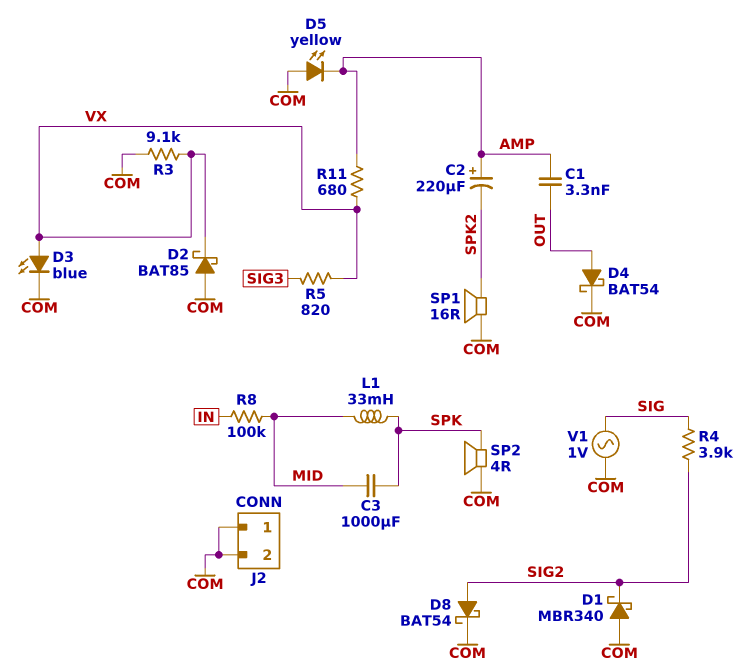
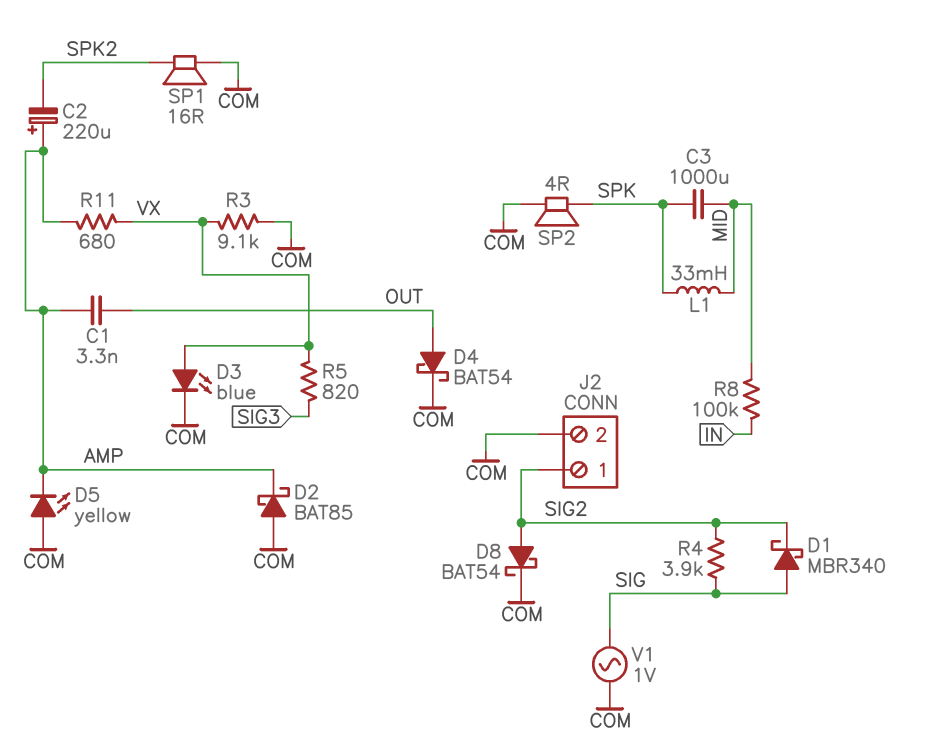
D1: schottky MBR340 (A COM, K SIG2) -> schottky MBR340 (A SIG, K SIG2)
D2: schottky BAT85 (A COM, K VX) -> schottky BAT85 (A COM, K AMP)
J2 pin 1: COM -> SIG2

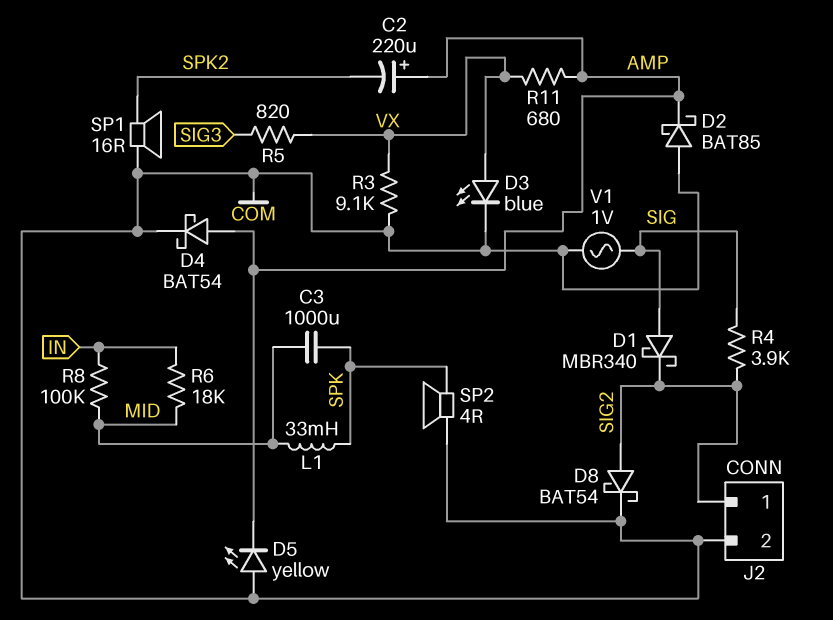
C1: 3.3nF (AMP, OUT) -> none
D4: schottky BAT54 (A OUT, K COM) -> schottky BAT54 (A AMP, K COM)
R6: none -> 18k (IN, MID)

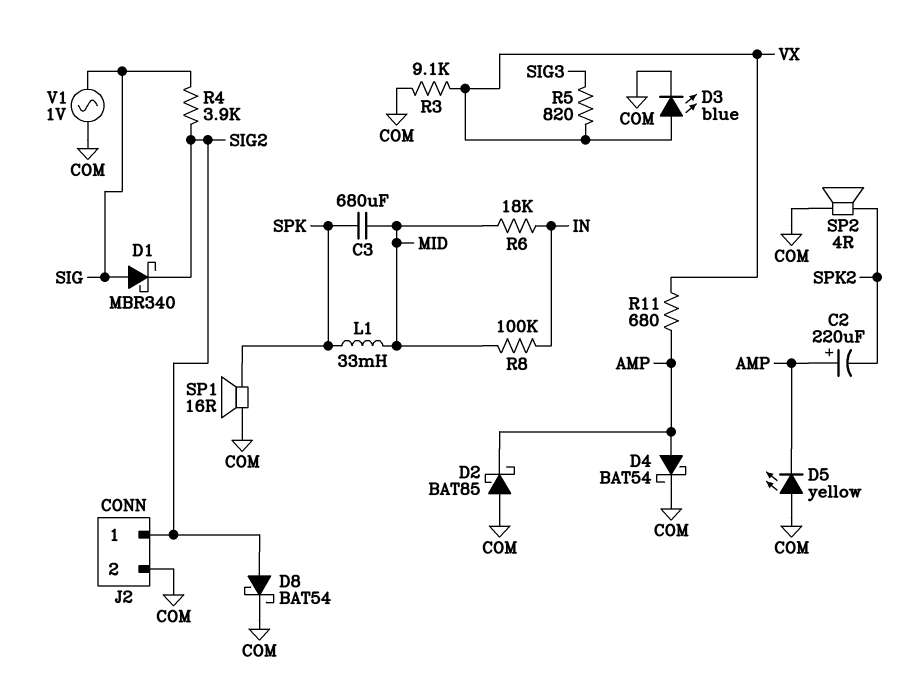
C3: 1000uF (MID, SPK) -> 680uF (MID, SPK)
SP1: speaker 16R (COM, SPK2) -> speaker 16R (COM, SPK)
SP2: speaker 4R (COM, SPK) -> speaker 4R (COM, SPK2)

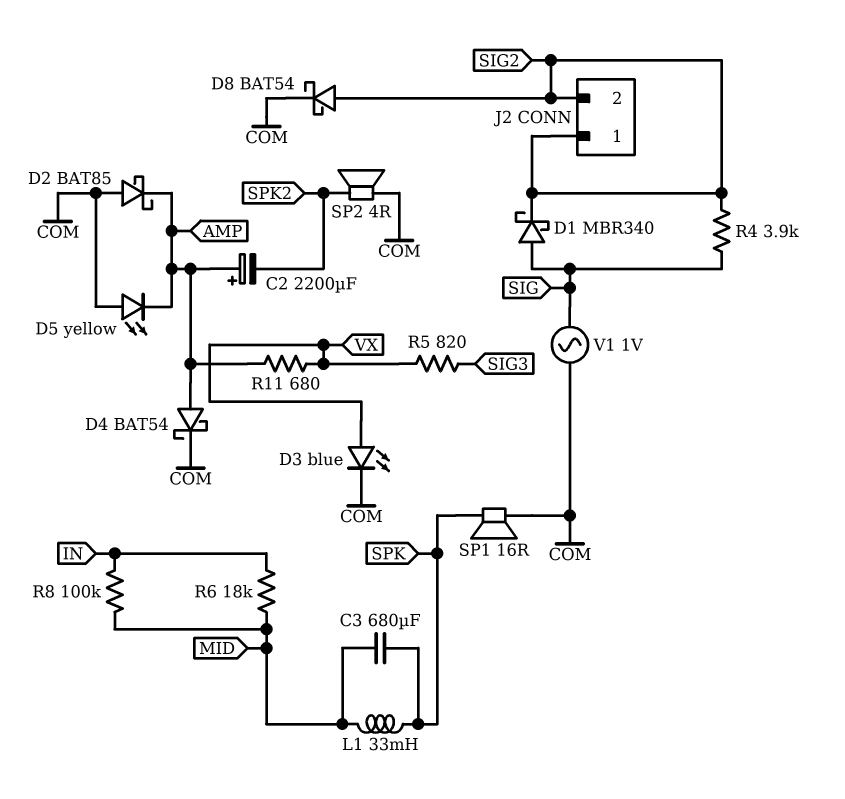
C2: 220uF (plus AMP, minus SPK2) -> 2200uF (plus AMP, minus SPK2)
J2 pin 2: COM -> SIG2
R3: 9.1k (COM, VX) -> none

